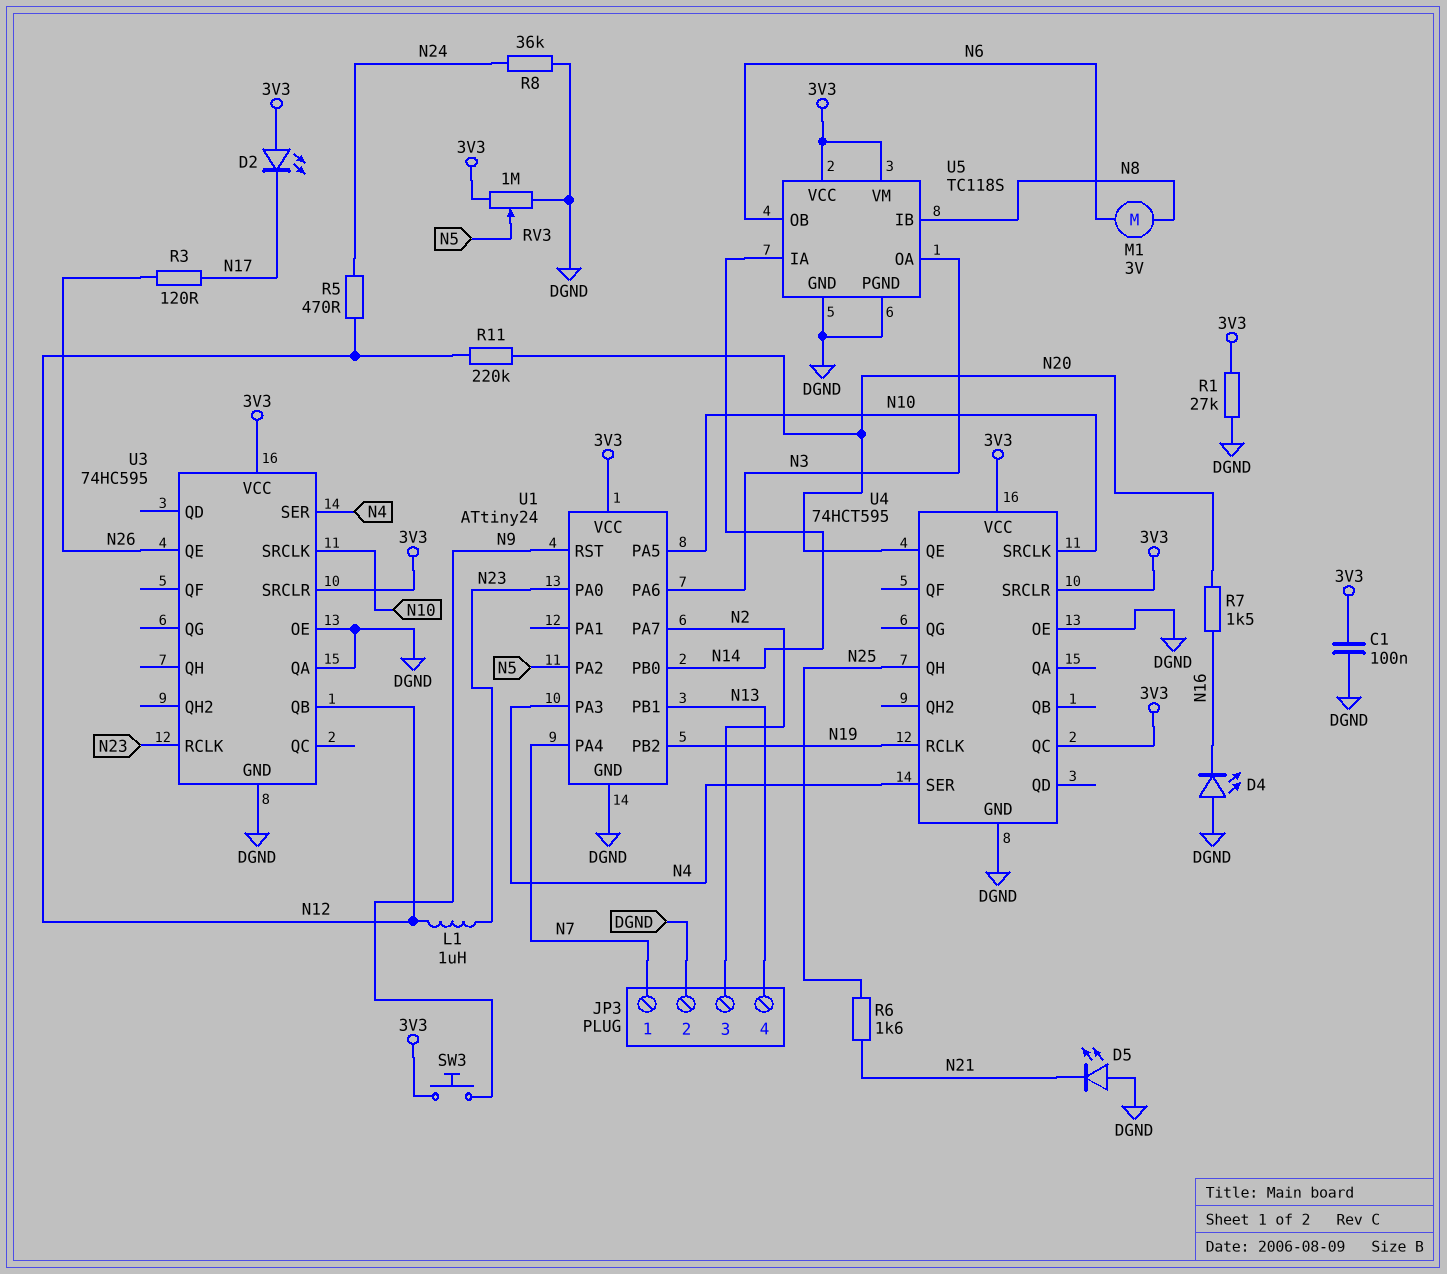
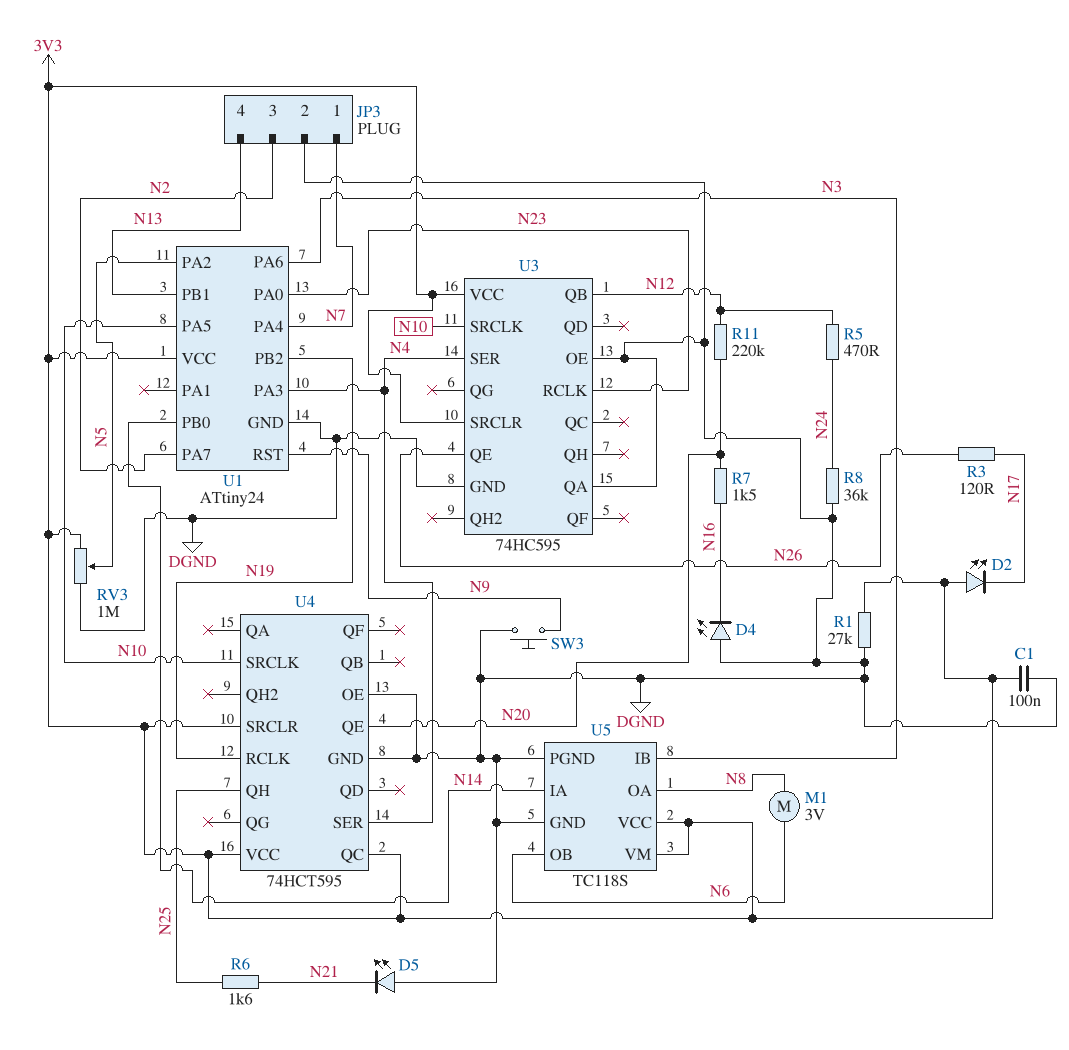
L1: 1uH (N12, N23) -> none
SW3: button (3V3, N9) -> button (DGND, N9)
U5 pin IB: N8 -> N3
U5 pin OA: N3 -> N8

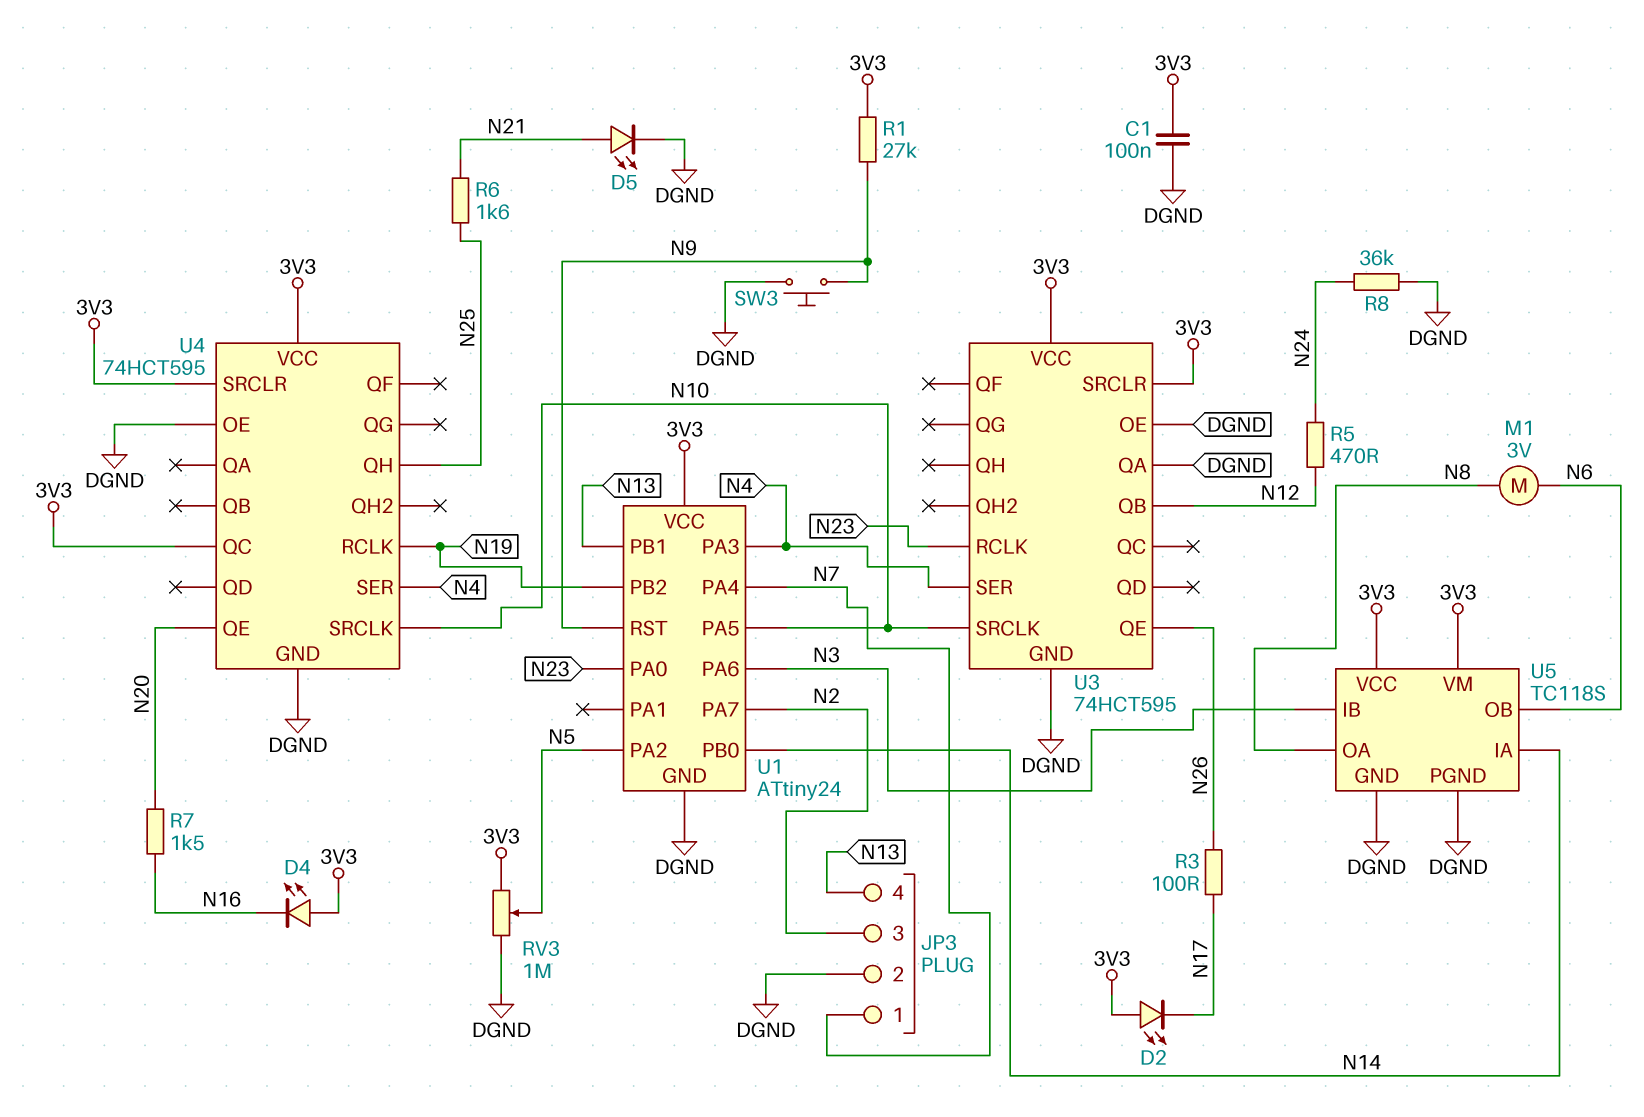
D4: LED (A DGND, K N16) -> LED (A 3V3, K N16)
D5: LED (A DGND, K N21) -> LED (A N21, K DGND)
R1: 27k (3V3, DGND) -> 27k (3V3, N9)
R3: 120 (N17, N26) -> 100 (N17, N26)
R11: 220k (N12, N20) -> none
U3: 74HC595 -> 74HCT595

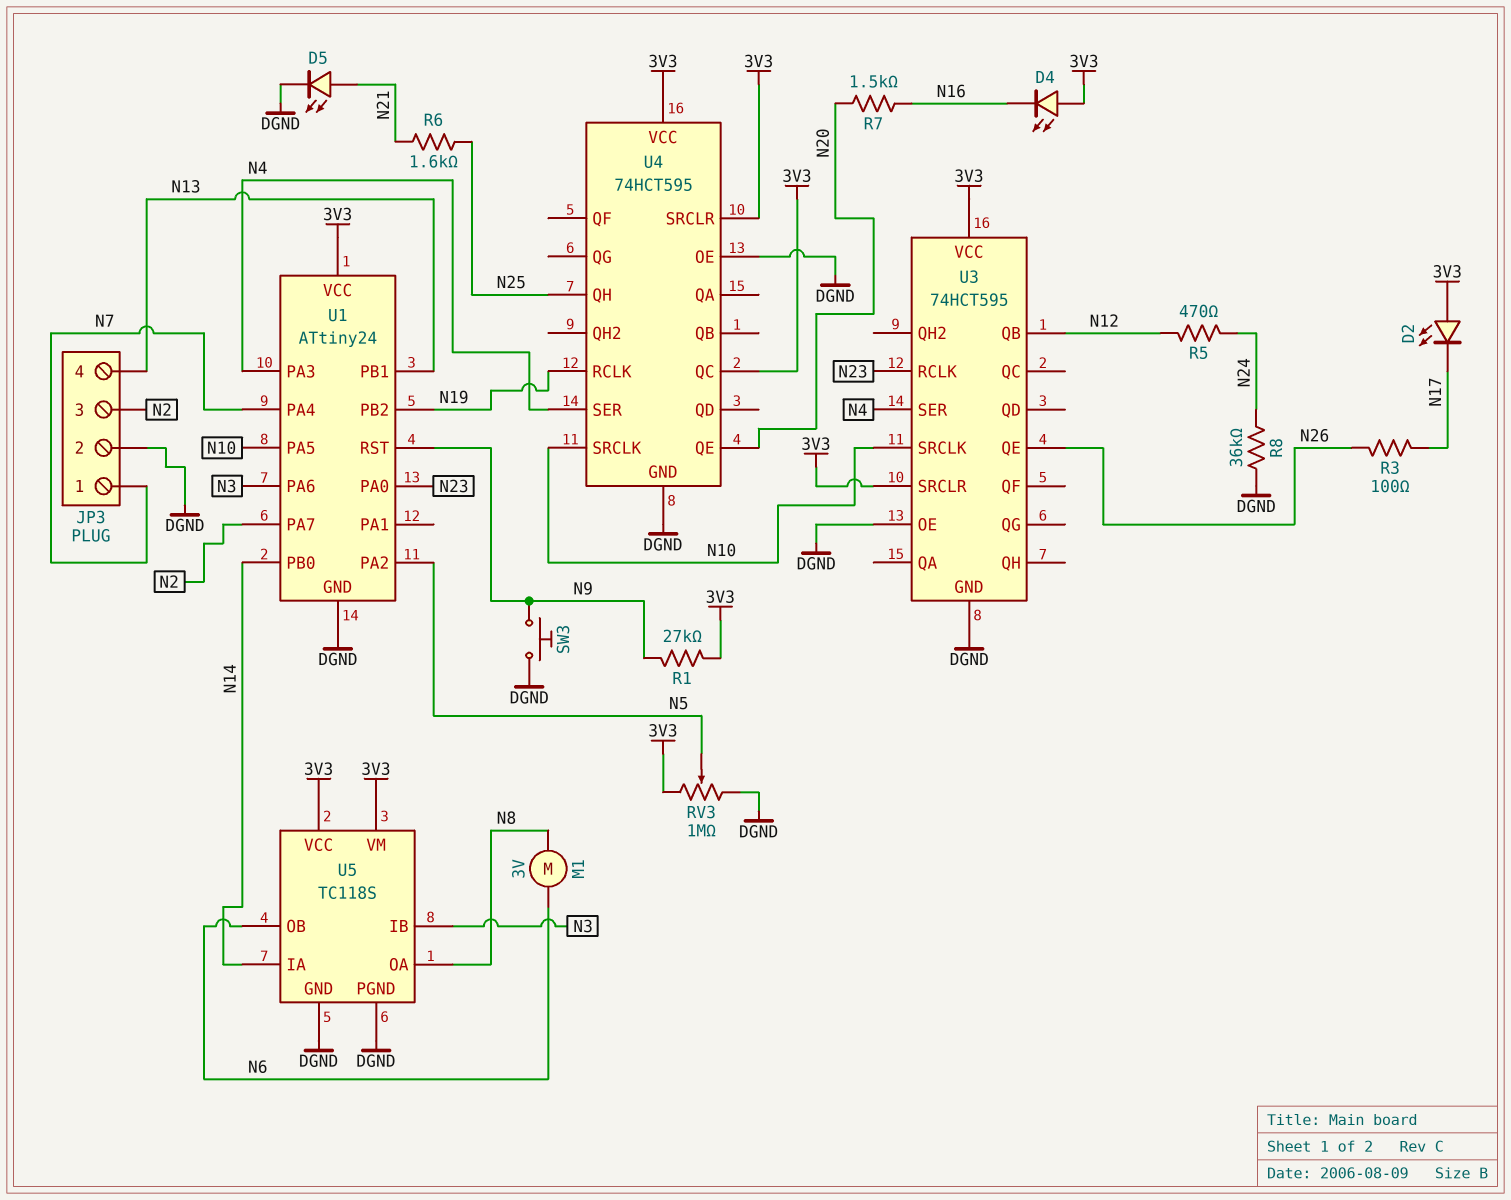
C1: 100nF (3V3, DGND) -> none
U3 pin QA: DGND -> none

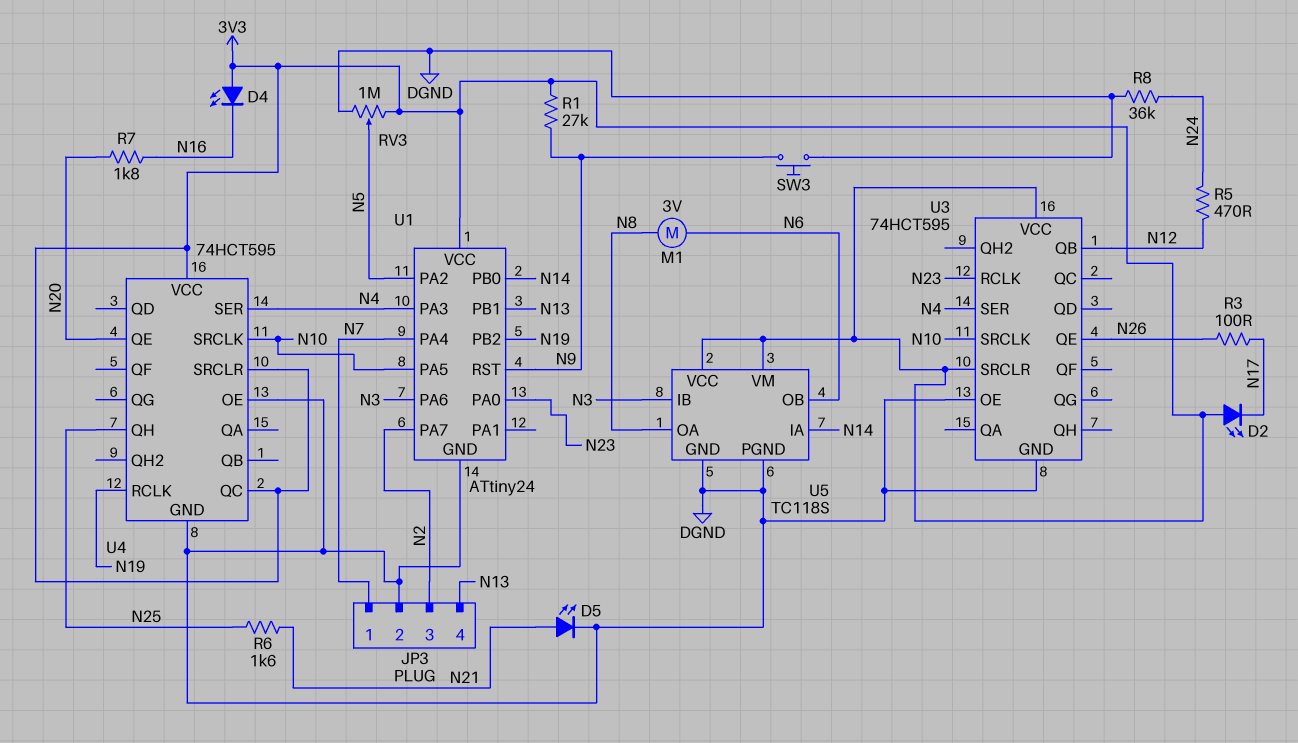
R7: 1.5k (N16, N20) -> 1.8k (N16, N20)

